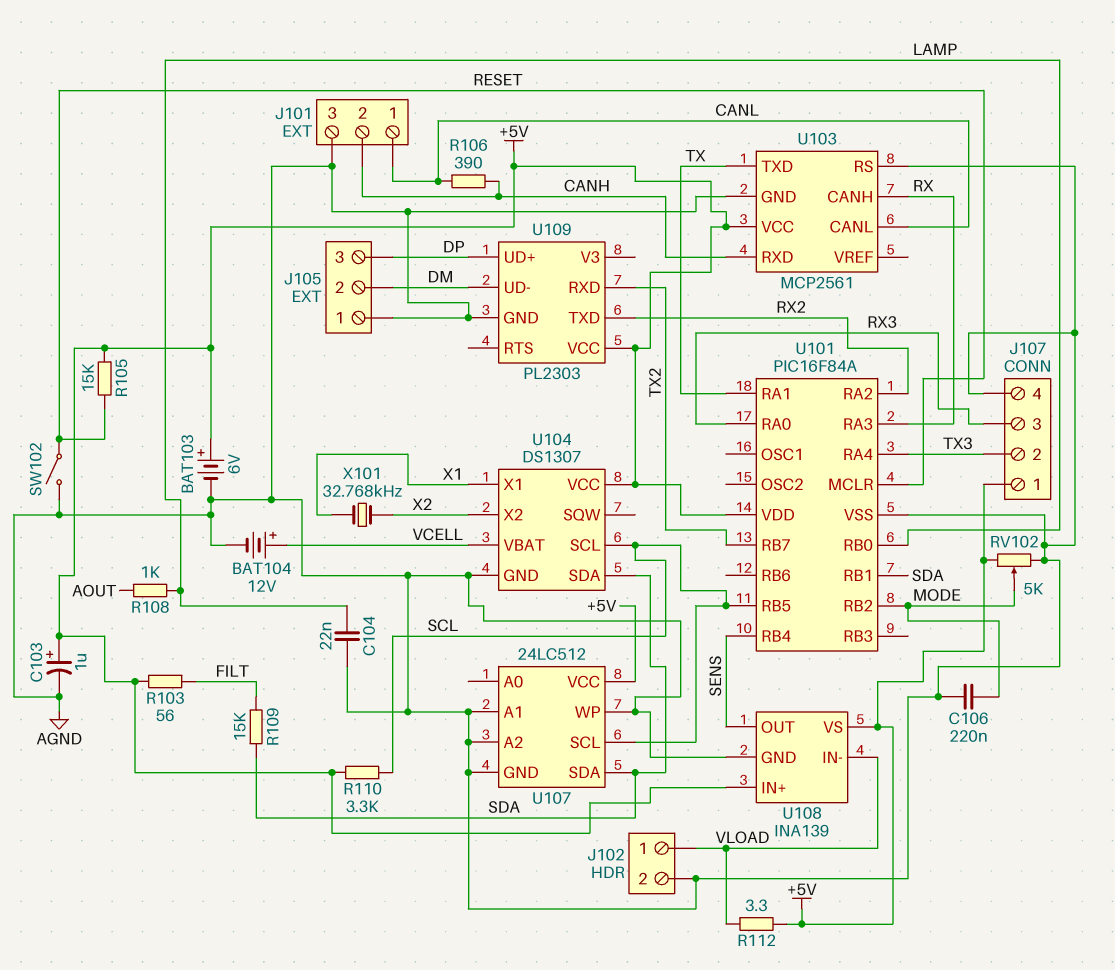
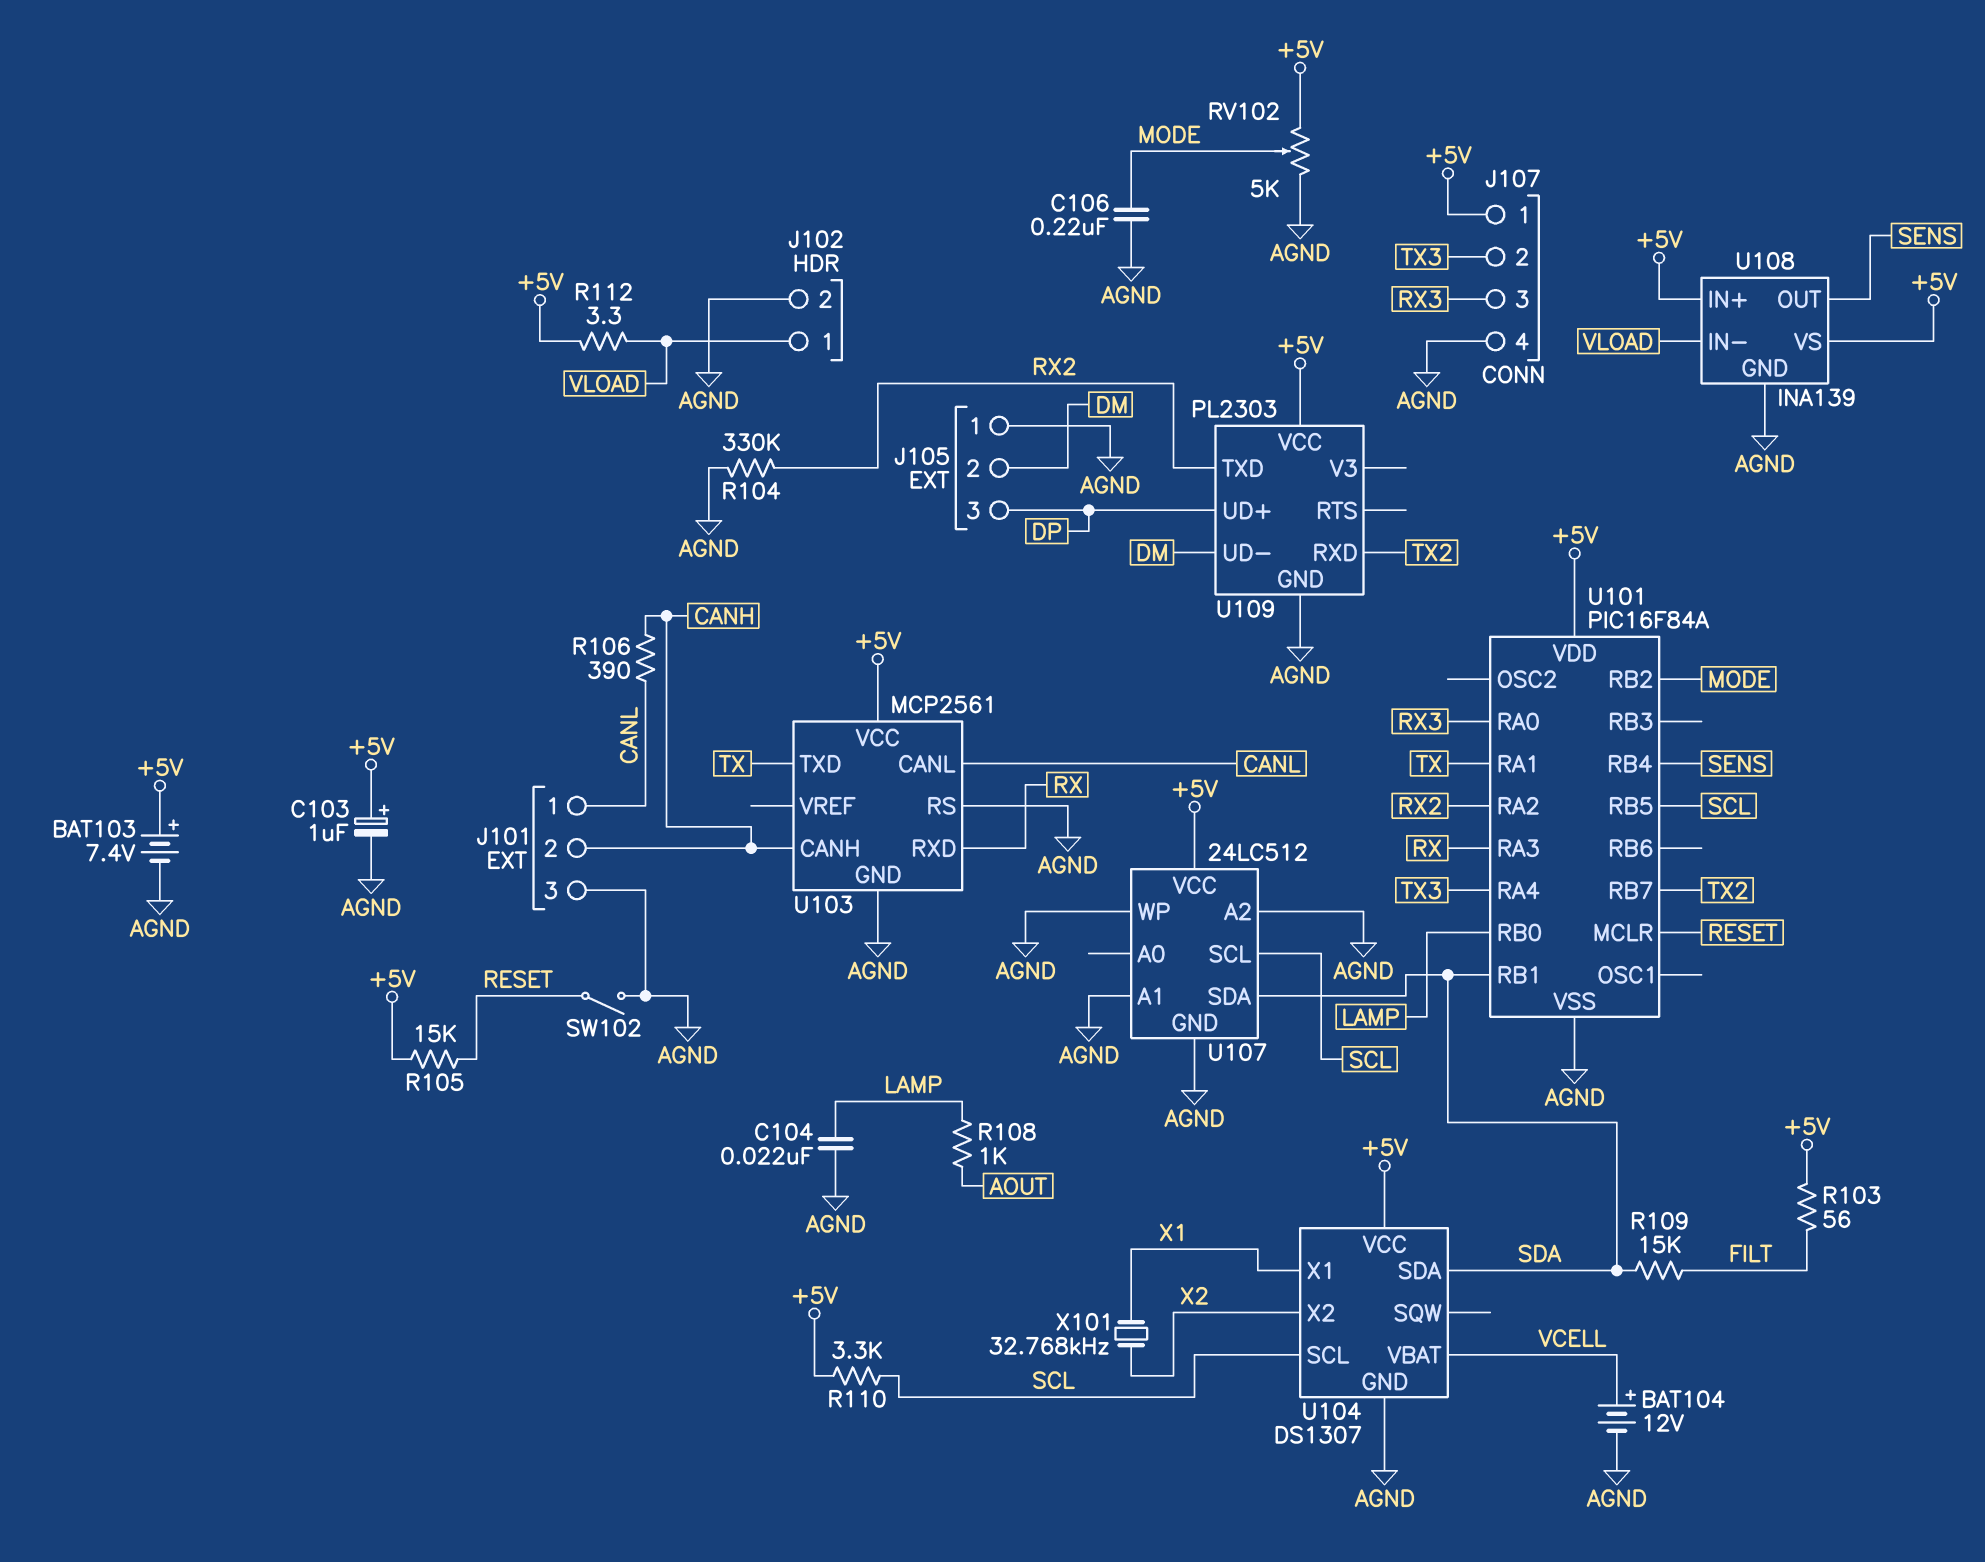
BAT103: 6V (plus +5V, minus AGND) -> 7.4V (plus +5V, minus AGND)
R104: none -> 330k (AGND, RX2)
U103 pin CANH: RX -> CANH
U103 pin RXD: CANH -> RX

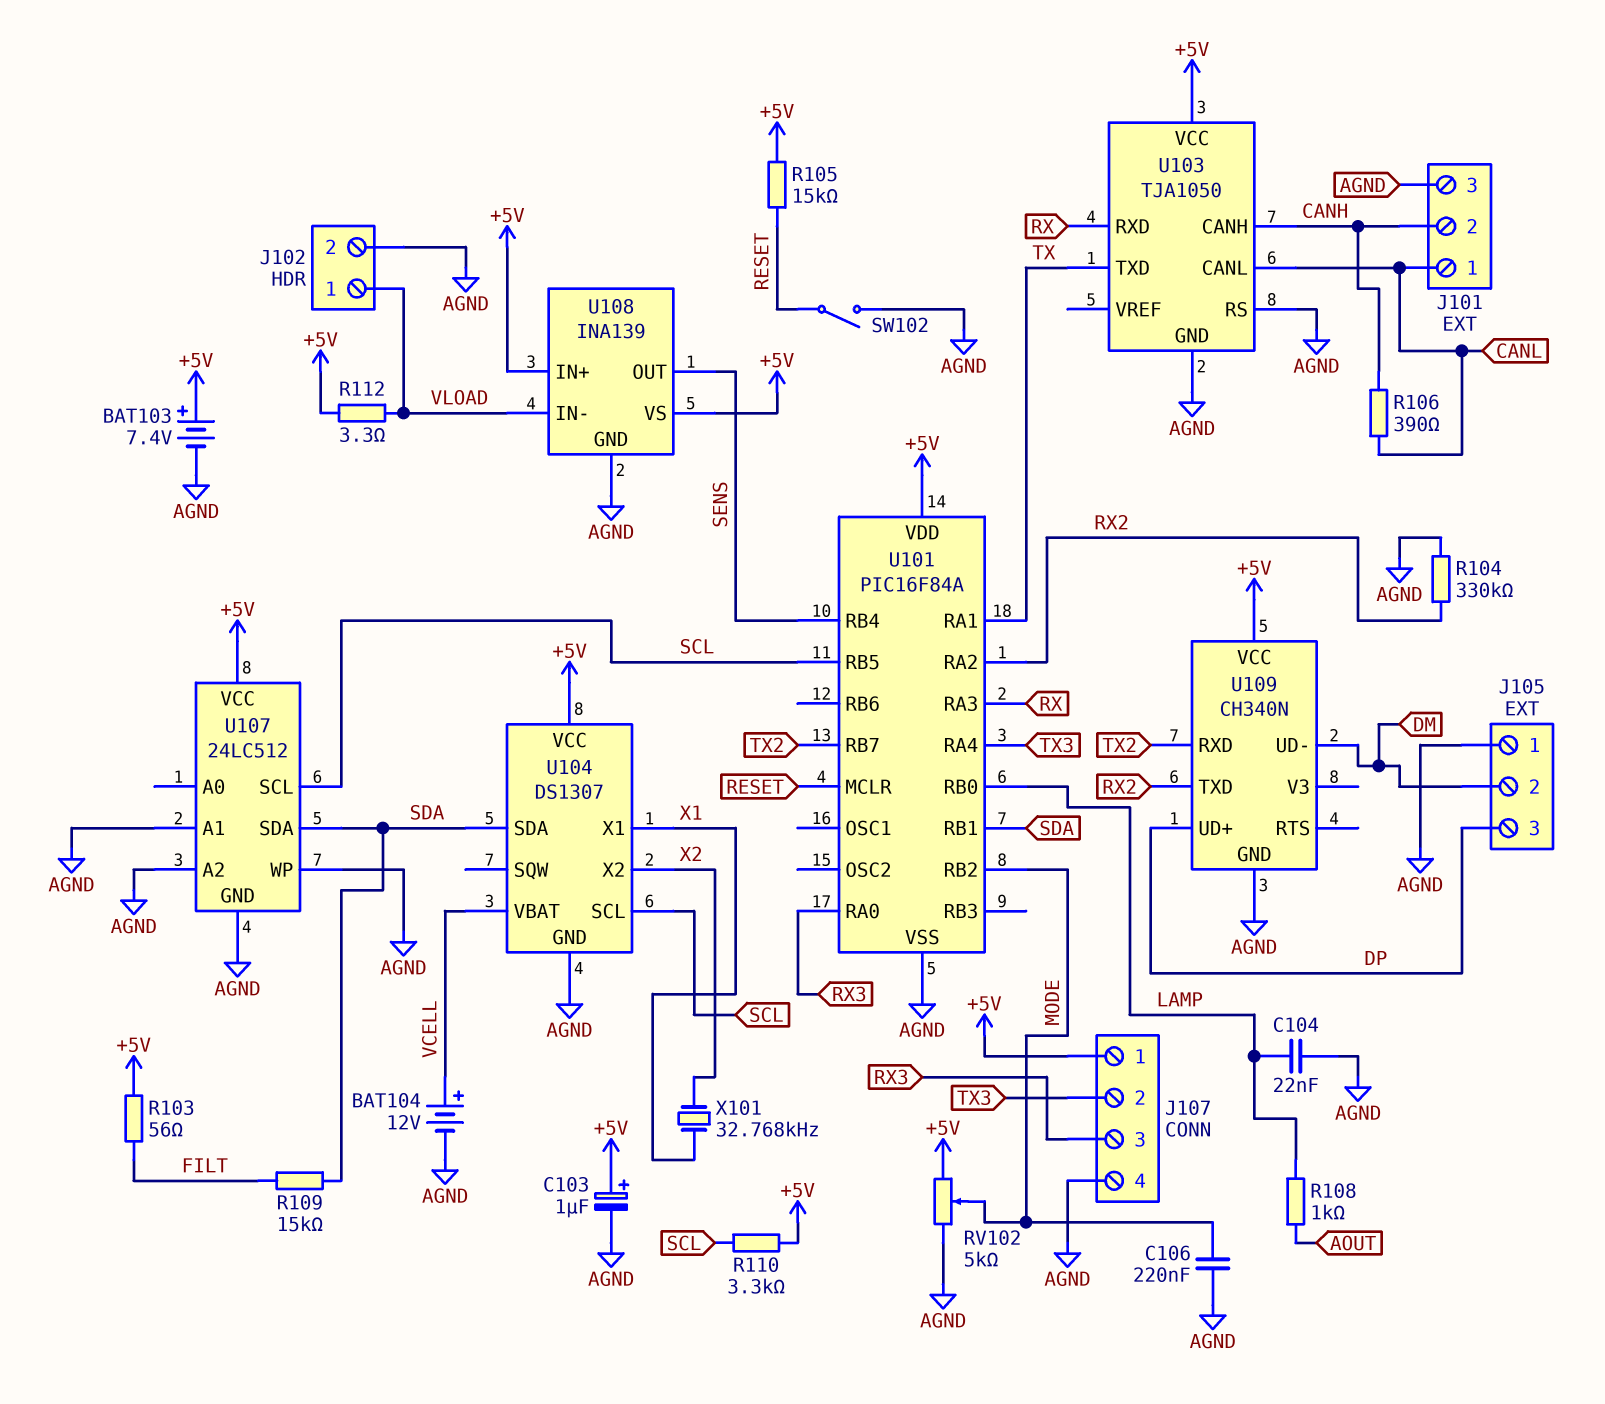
U103: MCP2561 -> TJA1050
U109: PL2303 -> CH340N

